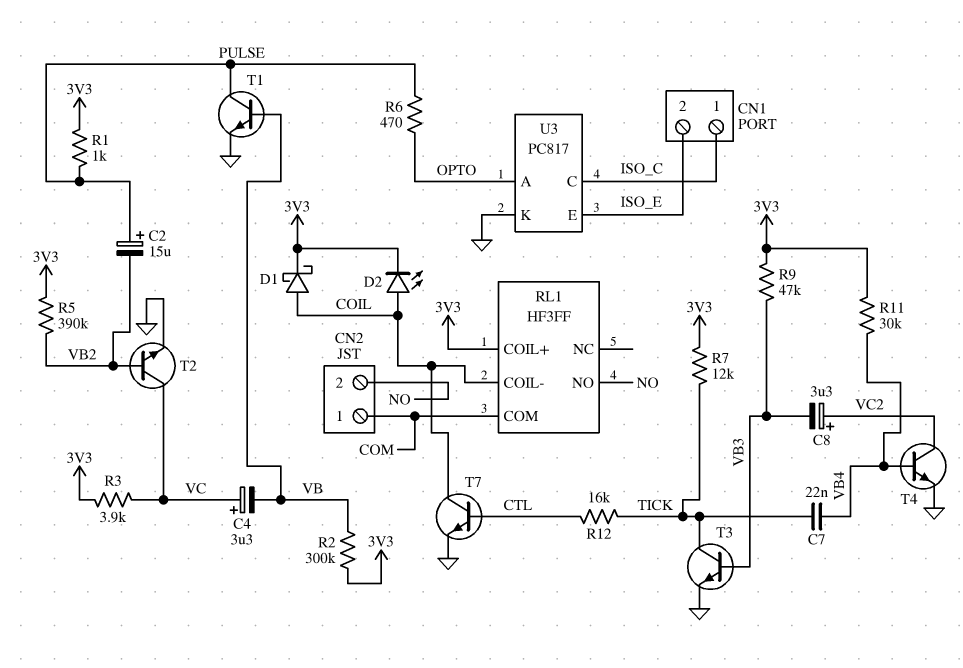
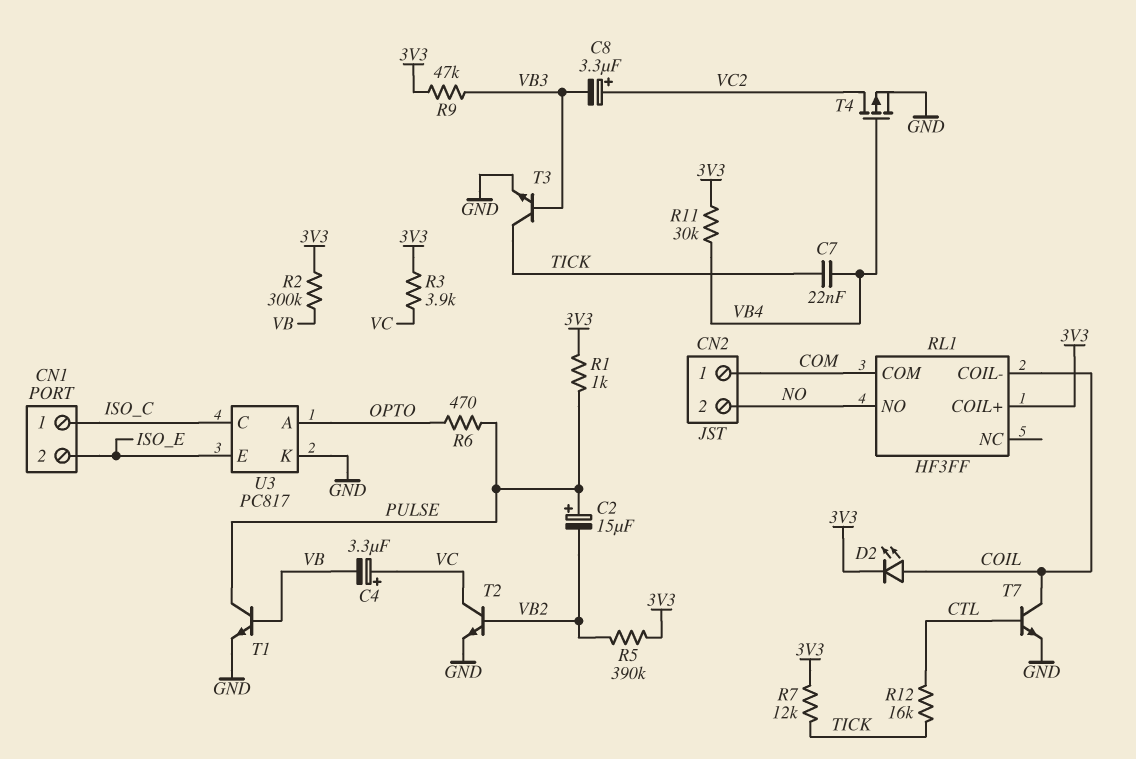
D1: schottky (A COIL, K 3V3) -> none
T4: NPN (B VB4, C VC2, E GND) -> PMOS (G VB4, D VC2, S GND)

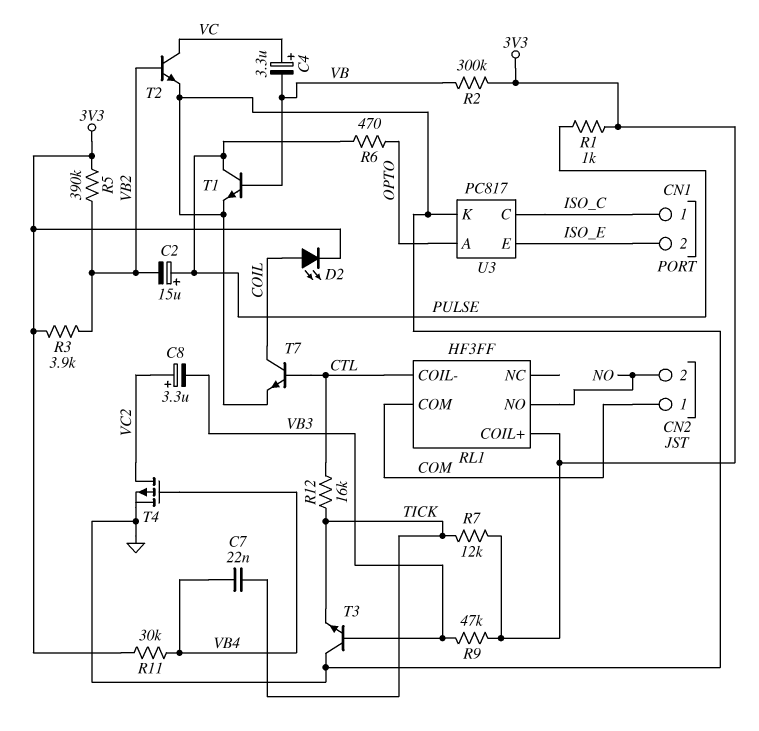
R3: 3.9k (3V3, VC) -> 3.9k (3V3, VB2)
RL1 pin COIL-: COIL -> CTL
T3: NPN (B VB3, C TICK, E GND) -> NPN (B VB3, C GND, E TICK)

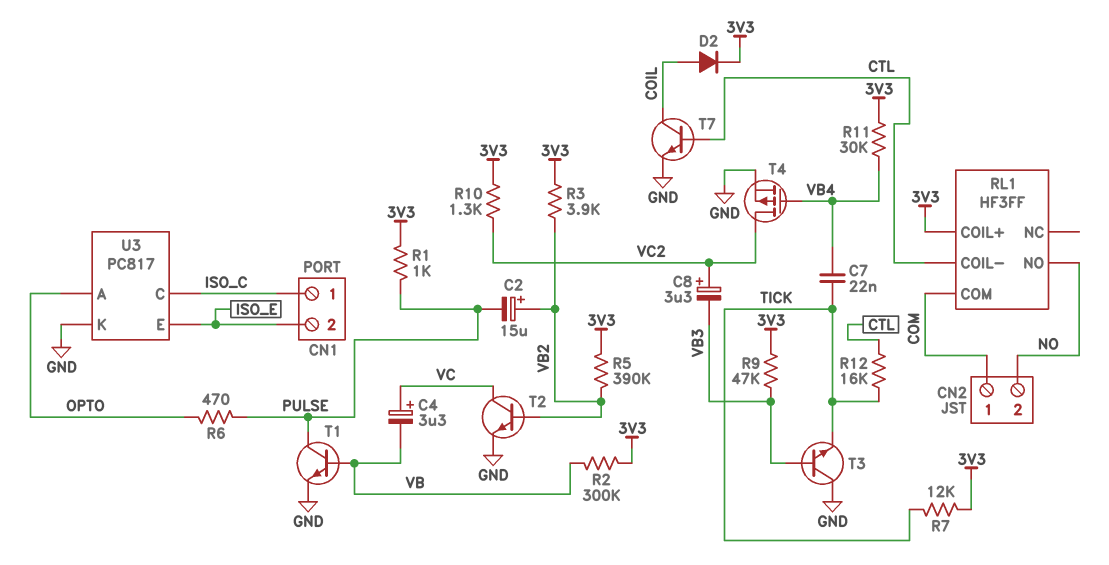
C2: 15uF (plus PULSE, minus VB2) -> 15uF (plus VB2, minus PULSE)
D2: LED (A COIL, K 3V3) -> diode (A COIL, K 3V3)
R10: none -> 1.3k (3V3, VC2)

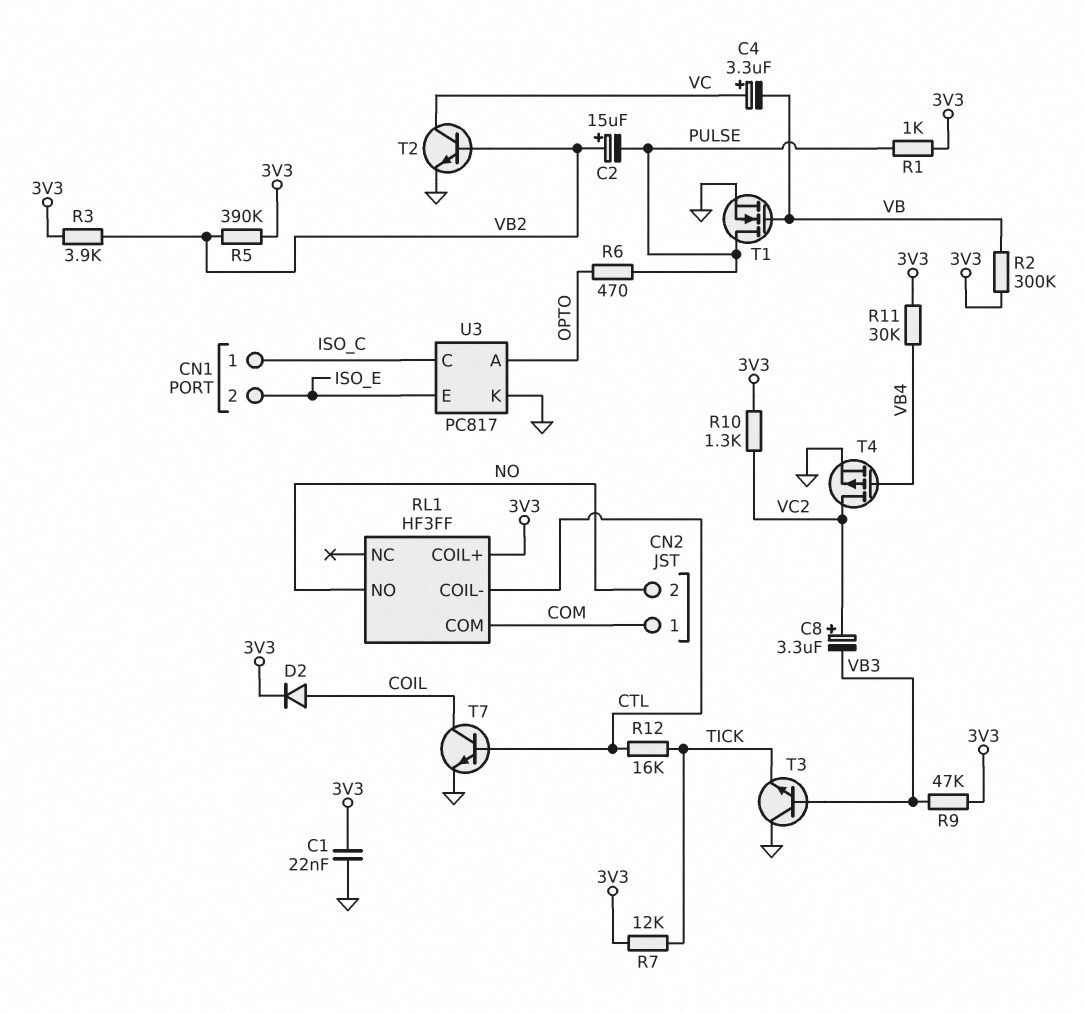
C1: none -> 22nF (3V3, GND)
C7: 22nF (TICK, VB4) -> none
T1: NPN (B VB, C PULSE, E GND) -> NMOS (G VB, D PULSE, S GND)

